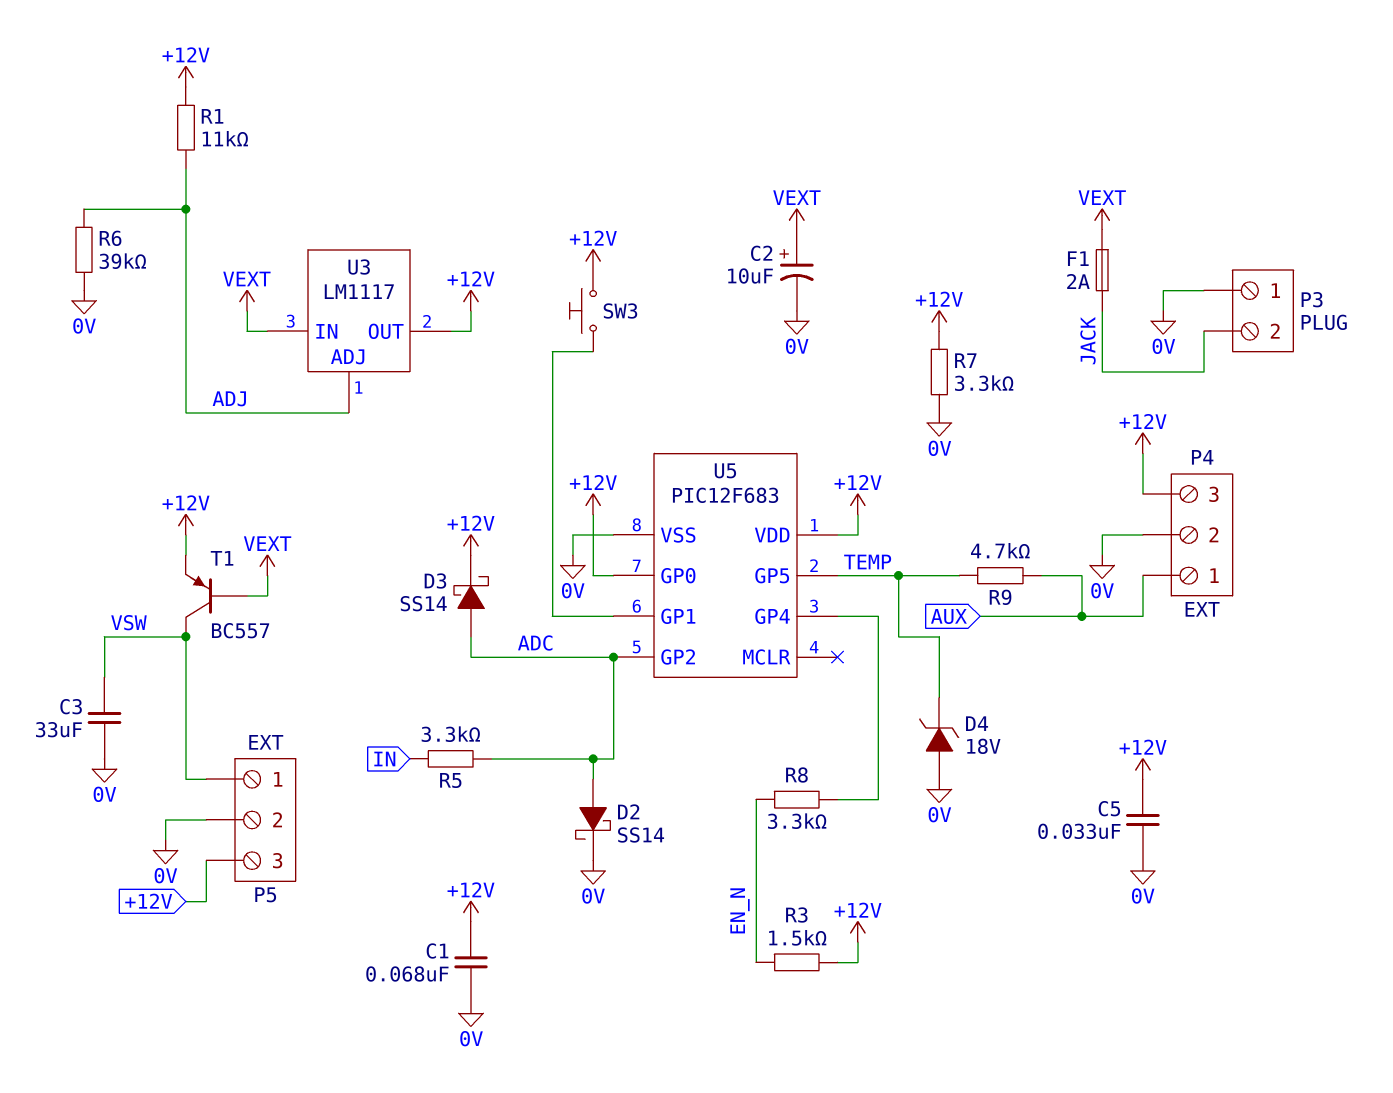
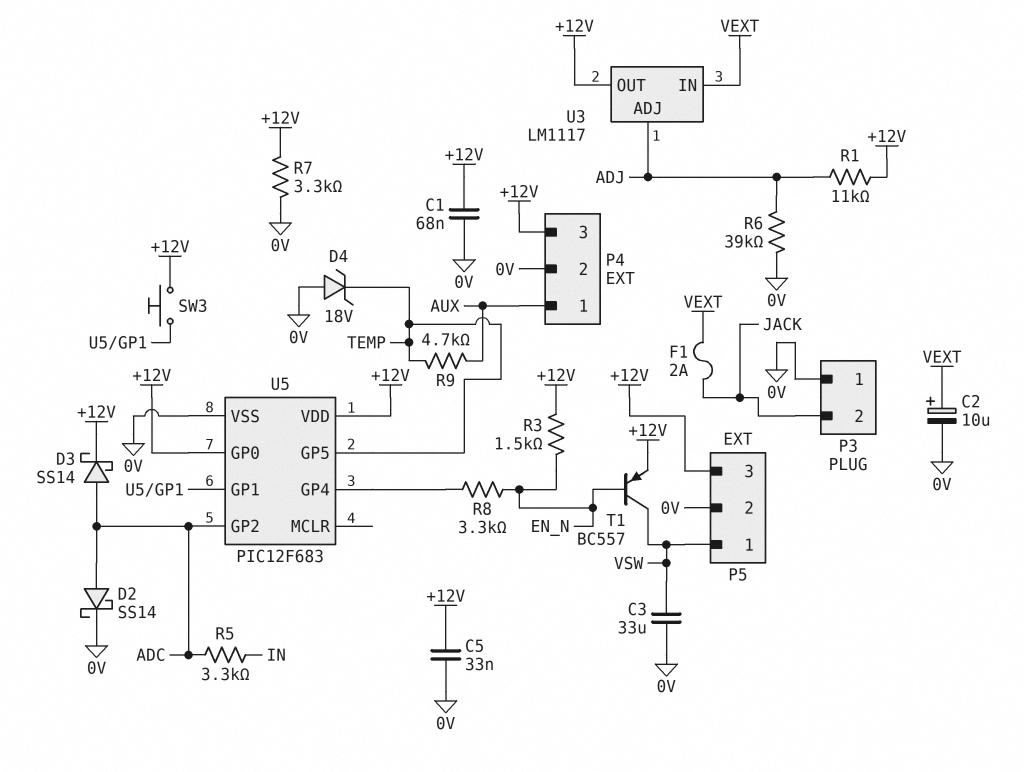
T1: PNP BC557 (B VEXT, C VSW, E +12V) -> PNP BC557 (B EN_N, C VSW, E +12V)

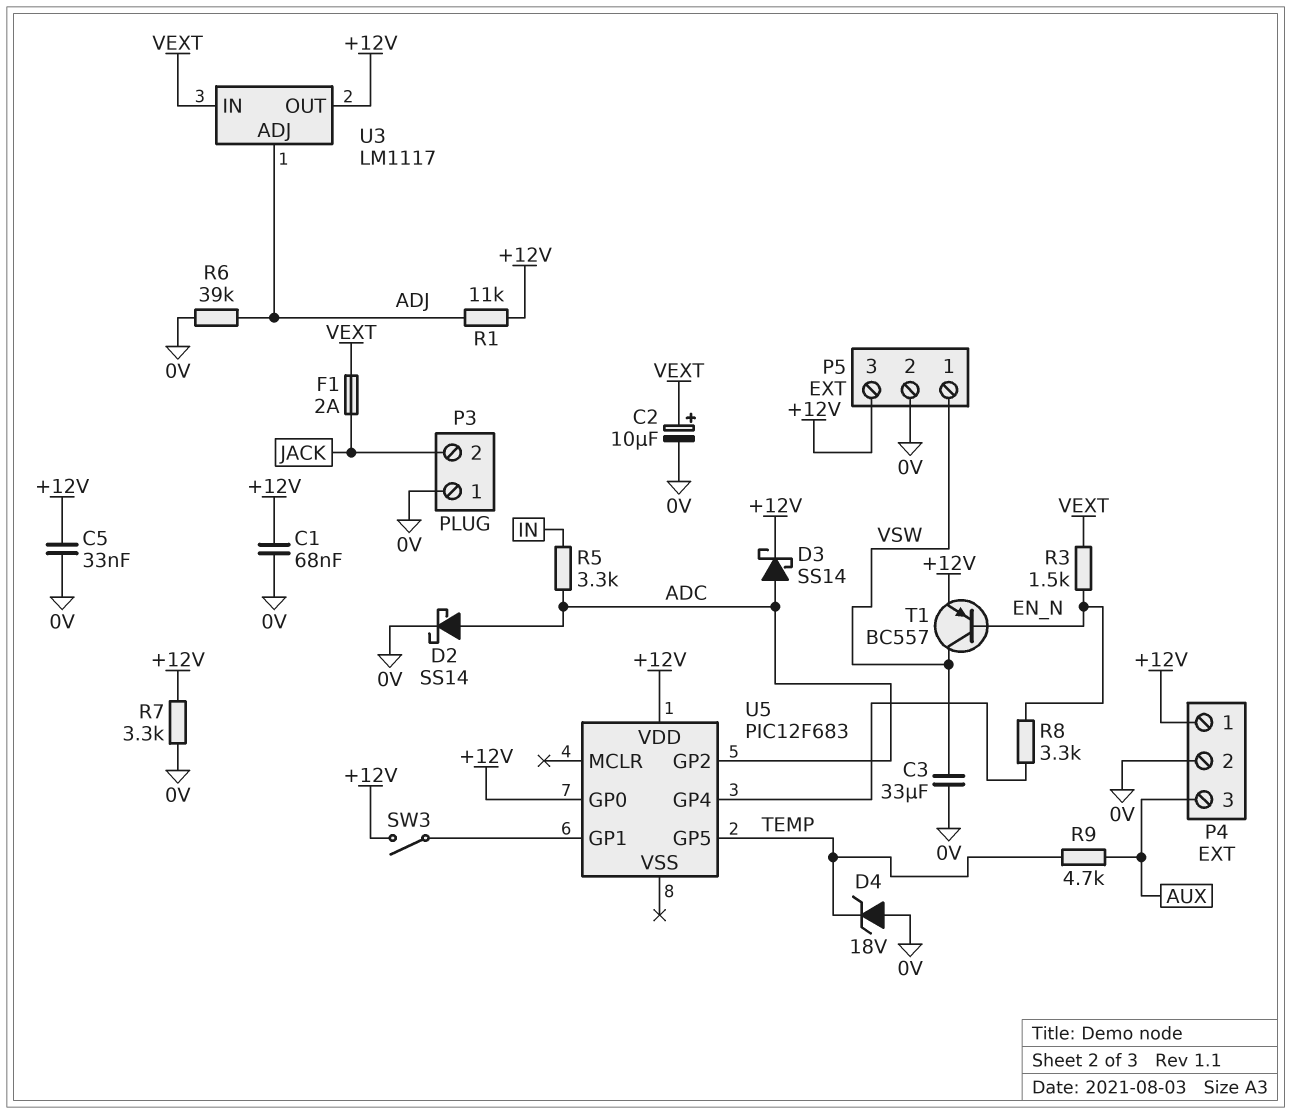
P4 pin 1: AUX -> +12V
P4 pin 3: +12V -> AUX
R3: 1.5k (+12V, EN_N) -> 1.5k (EN_N, VEXT)
SW3: button (+12V, U5/GP1) -> switch (+12V, U5/GP1)
U5 pin VSS: 0V -> none

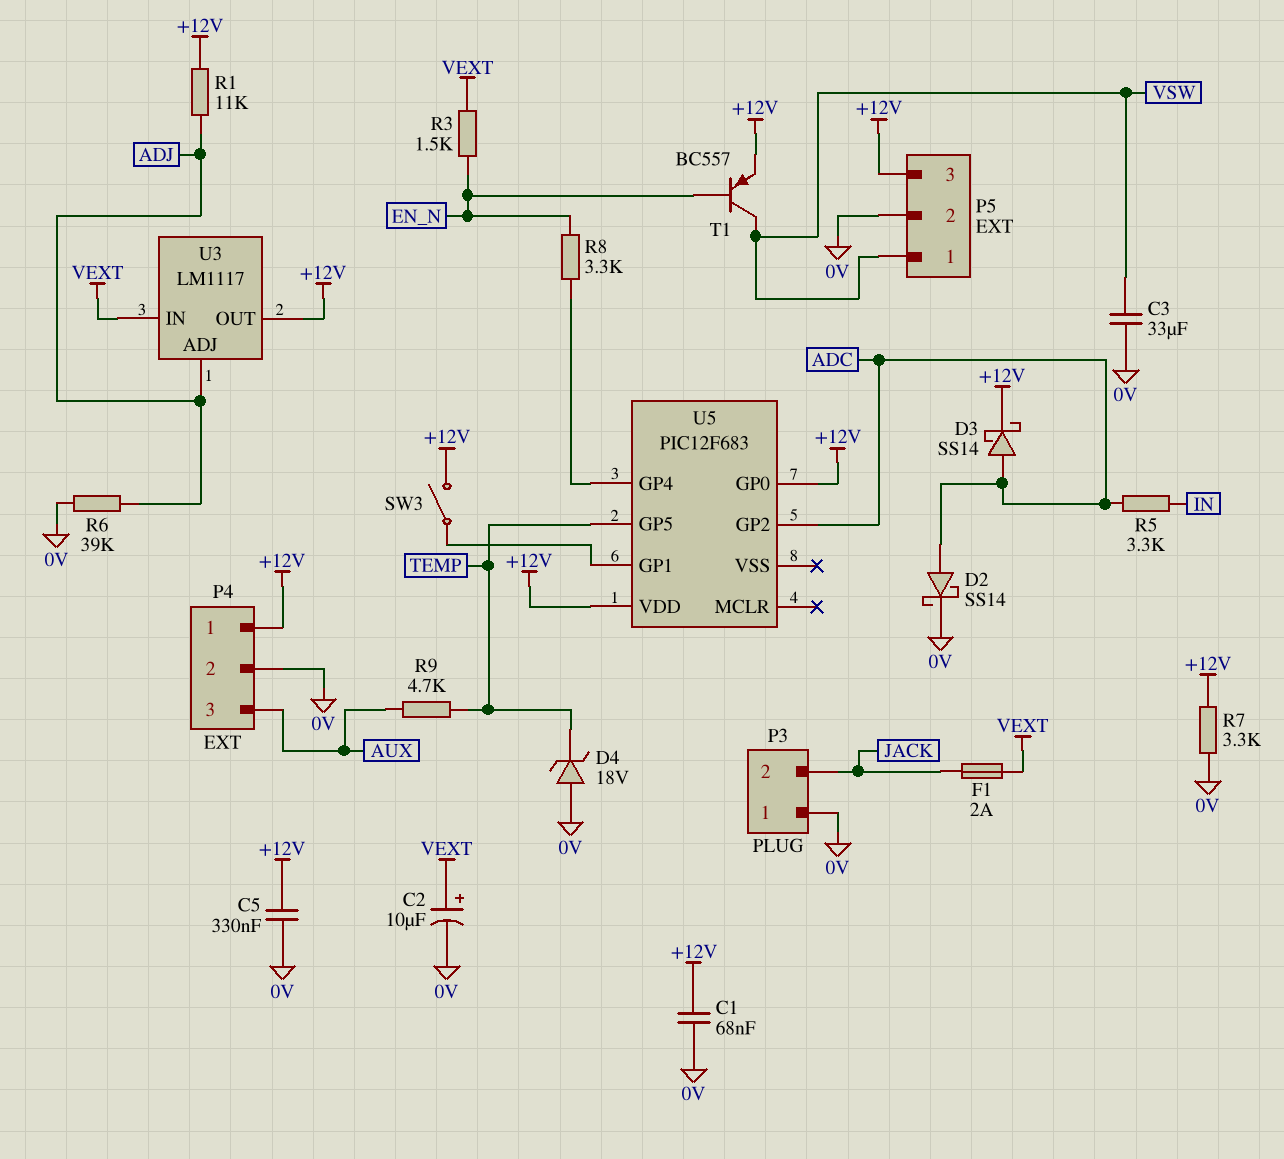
C5: 33nF (+12V, 0V) -> 330nF (+12V, 0V)

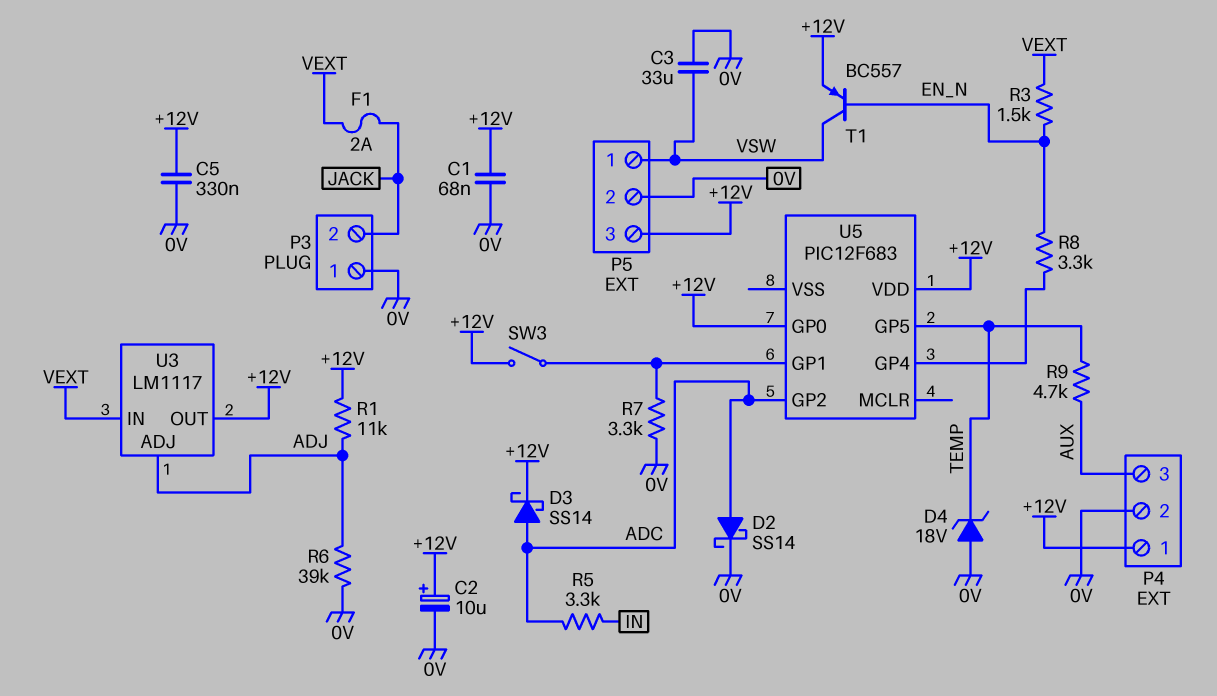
C2: 10uF (plus VEXT, minus 0V) -> 10uF (plus +12V, minus 0V)
R7: 3.3k (+12V, 0V) -> 3.3k (0V, U5/GP1)

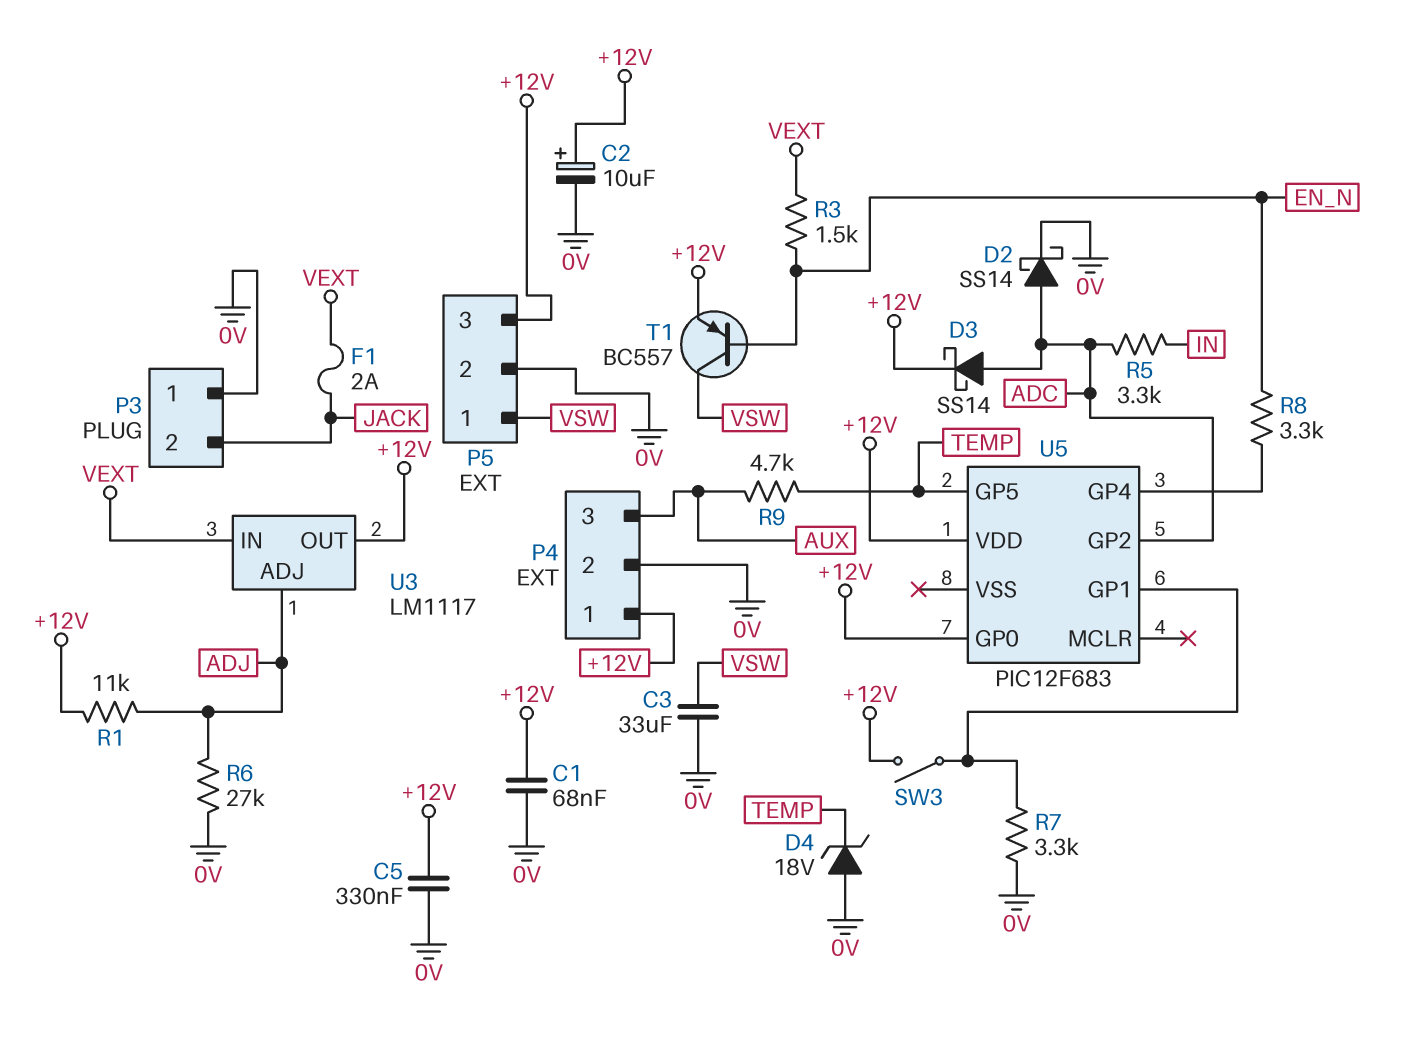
R6: 39k (0V, ADJ) -> 27k (0V, ADJ)

